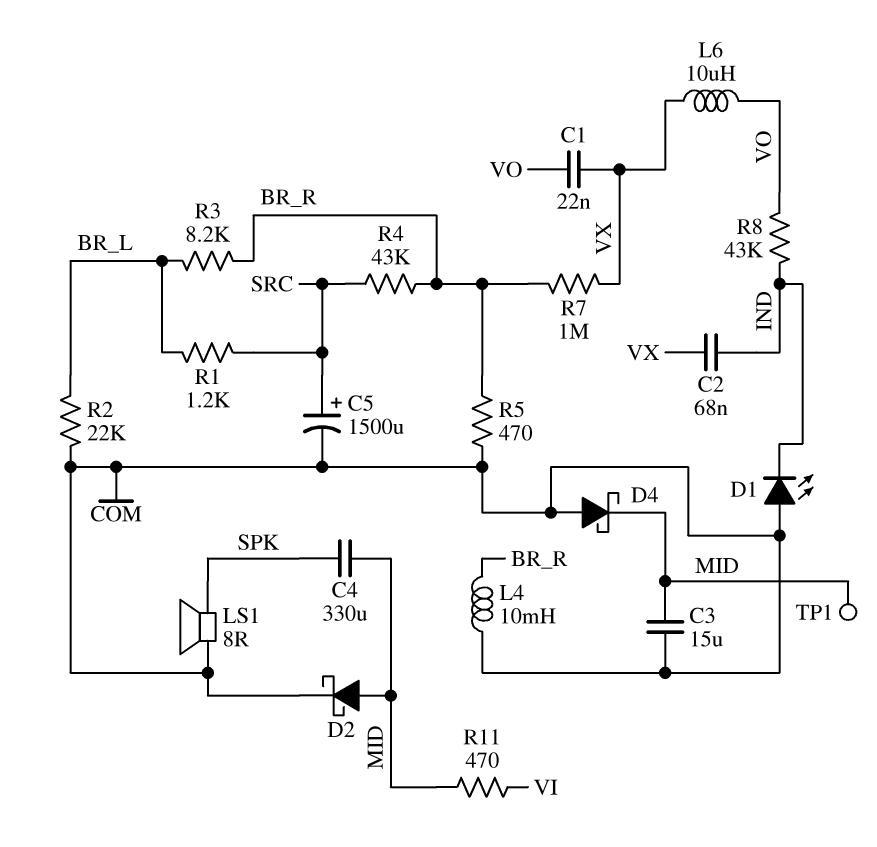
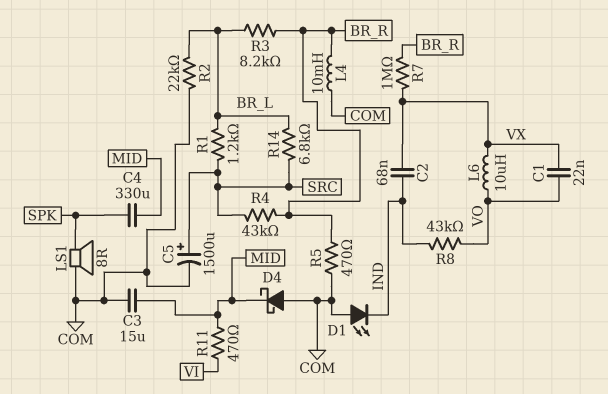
D2: schottky (A MID, K COM) -> none
R14: none -> 6.8k (BR_L, SRC)
TP1: test point (MID) -> none

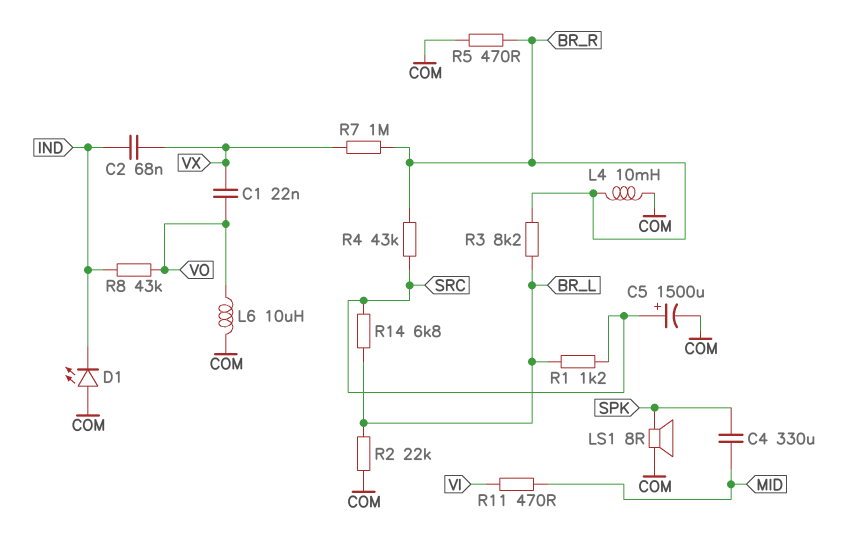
C3: 15uF (COM, MID) -> none
D4: schottky (A COM, K MID) -> none
L6: 10uH (VO, VX) -> 10uH (COM, VO)

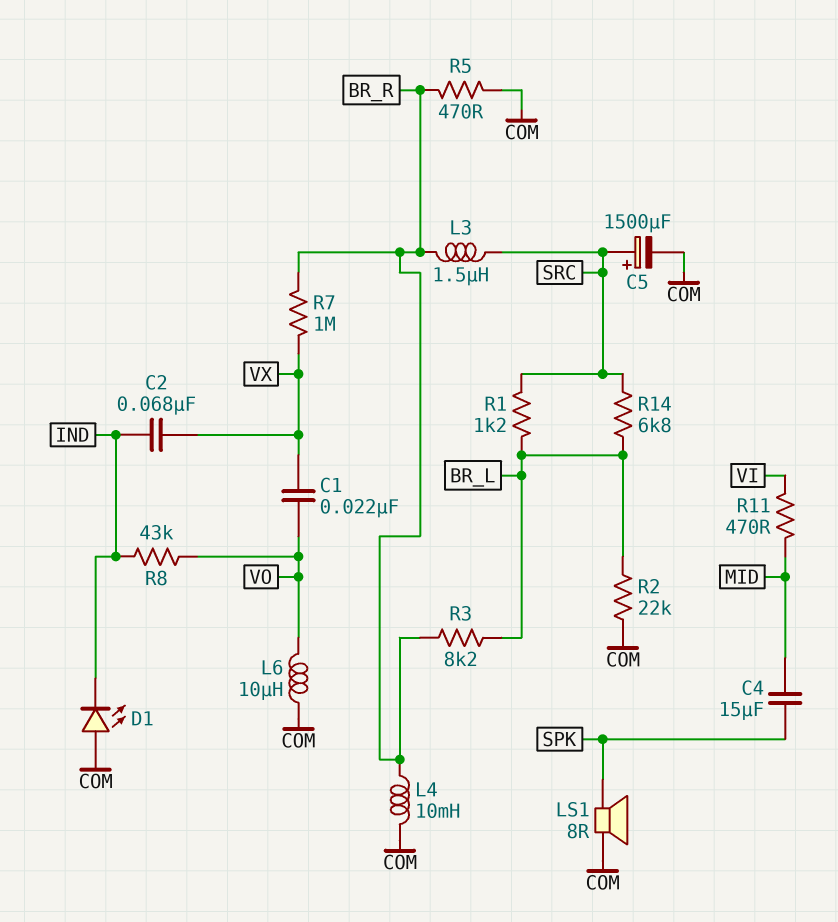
C4: 330uF (MID, SPK) -> 15uF (MID, SPK)
L3: none -> 1.5uH (BR_R, SRC)
R4: 43k (BR_R, SRC) -> none

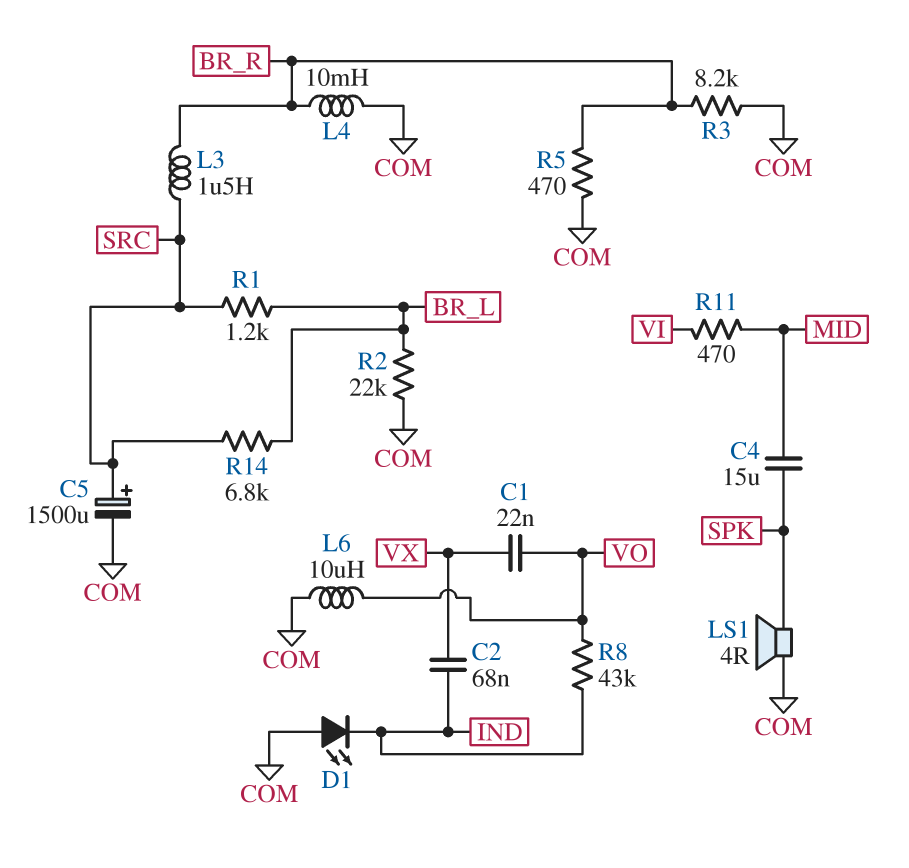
LS1: speaker 8R (COM, SPK) -> speaker 4R (COM, SPK)
R3: 8.2k (BR_L, BR_R) -> 8.2k (BR_R, COM)
R7: 1M (BR_R, VX) -> none

